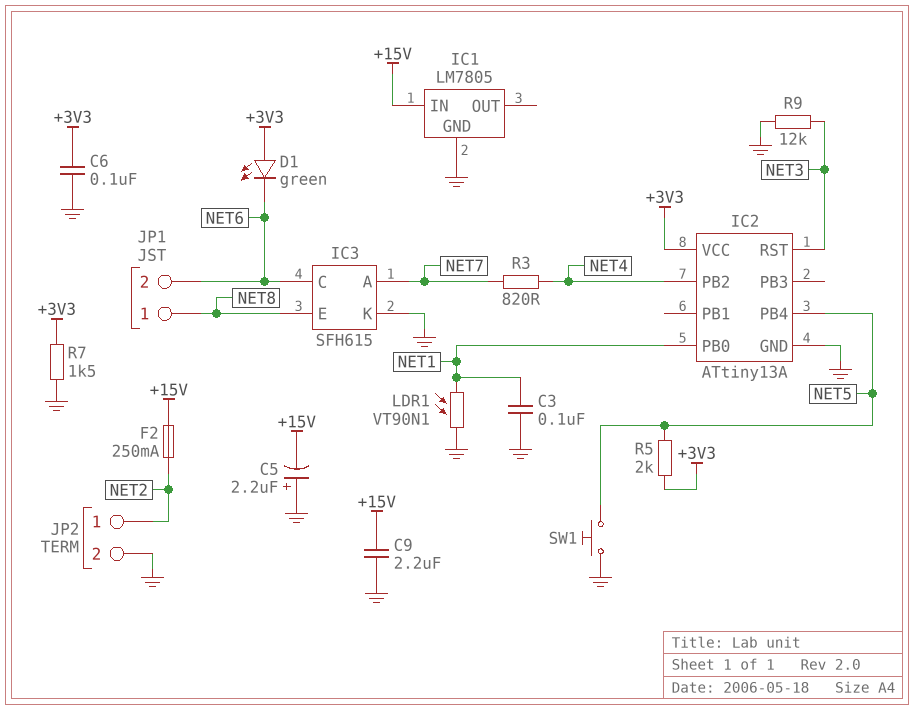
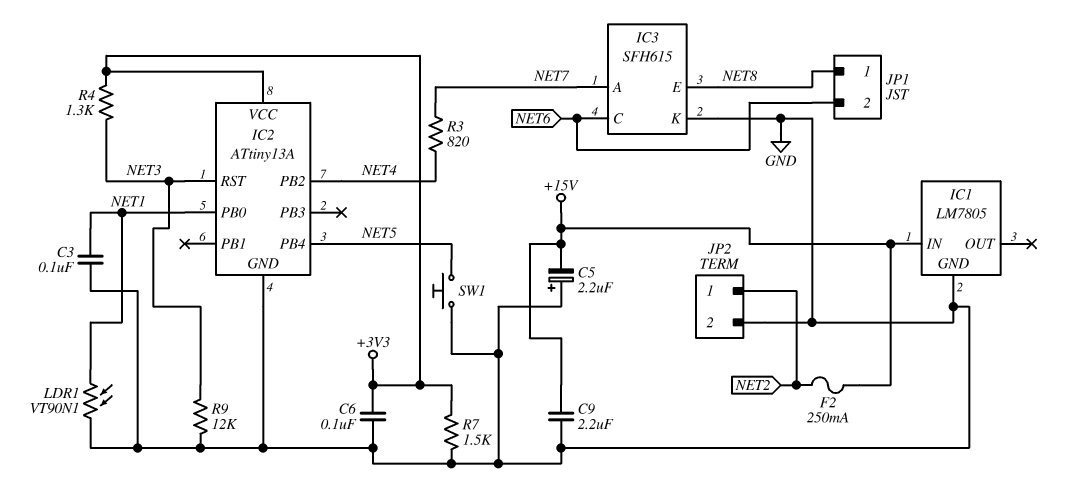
D1: LED green (A +3V3, K NET6) -> none
R4: none -> 1.3k (+3V3, NET3)
R5: 2k (+3V3, NET5) -> none

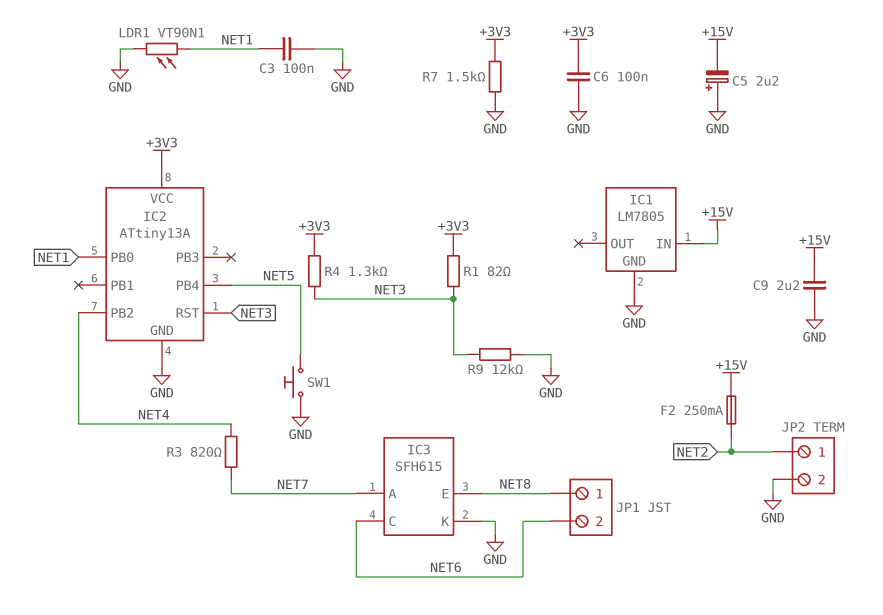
R1: none -> 82 (+3V3, NET3)

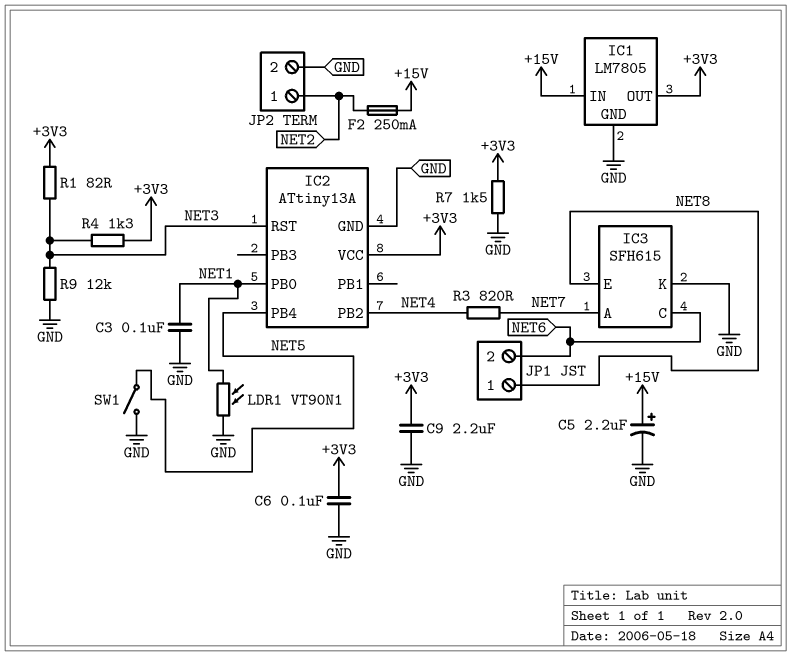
C5: 2.2uF (plus GND, minus +15V) -> 2.2uF (plus +15V, minus GND)
C9: 2.2uF (+15V, GND) -> 2.2uF (+3V3, GND)
IC1 pin OUT: none -> +3V3
SW1: button (GND, NET5) -> switch (GND, NET5)

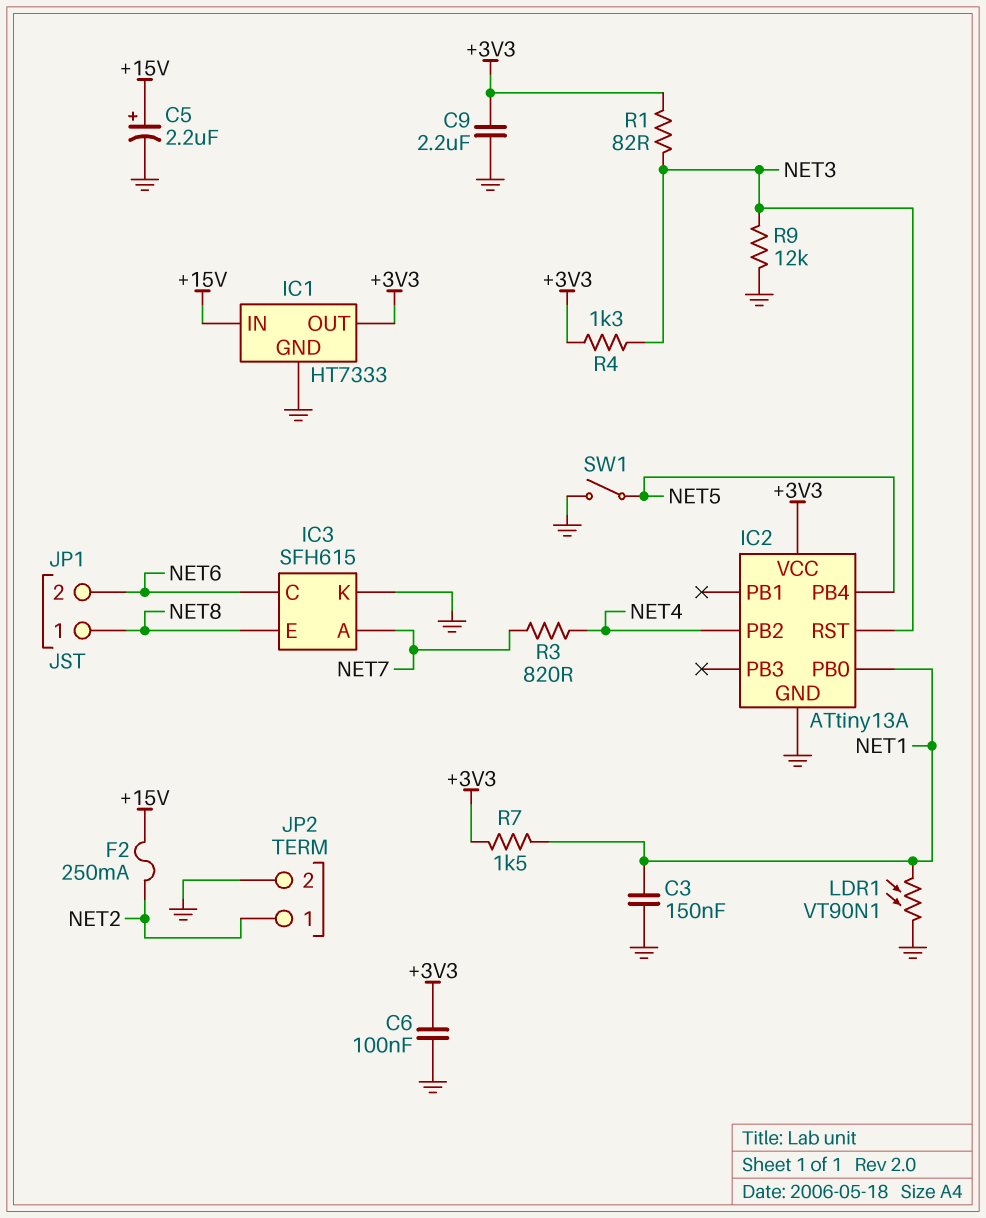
C3: 100nF (GND, NET1) -> 150nF (GND, NET1)
IC1: LM7805 -> HT7333
R7: 1.5k (+3V3, GND) -> 1.5k (+3V3, NET1)

